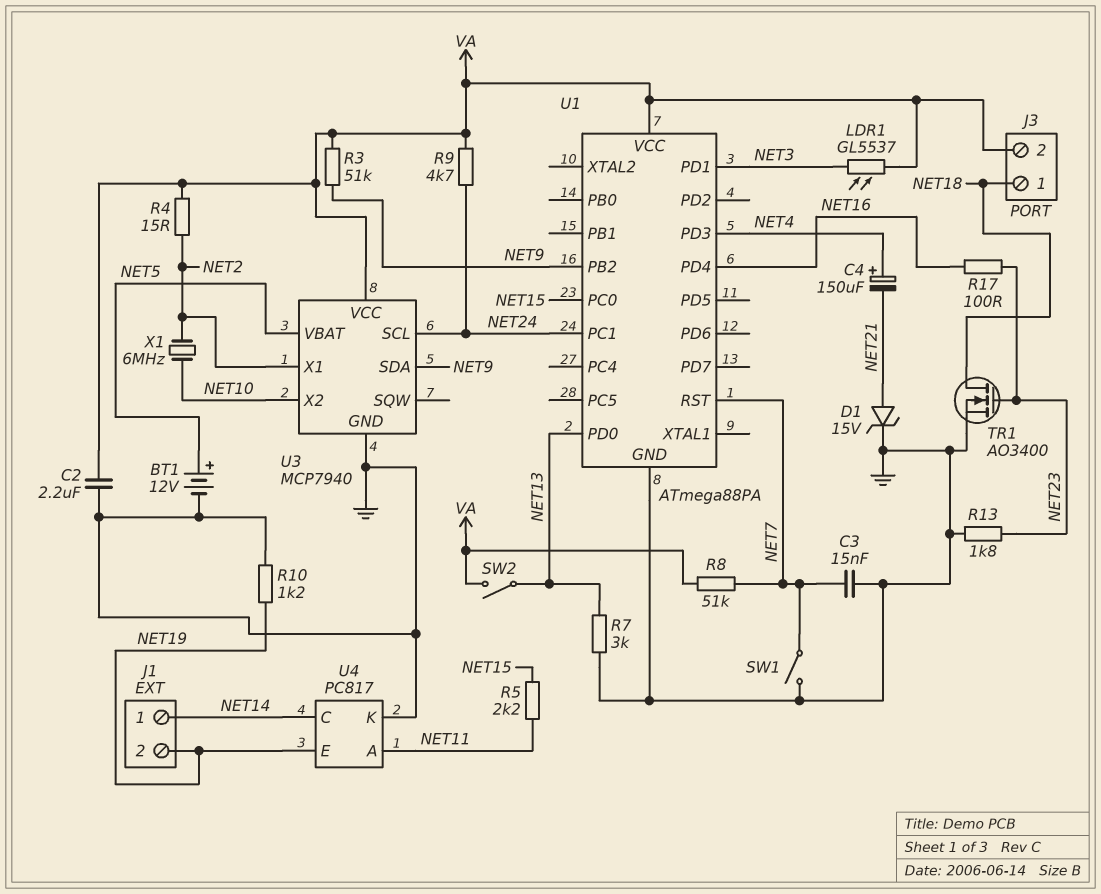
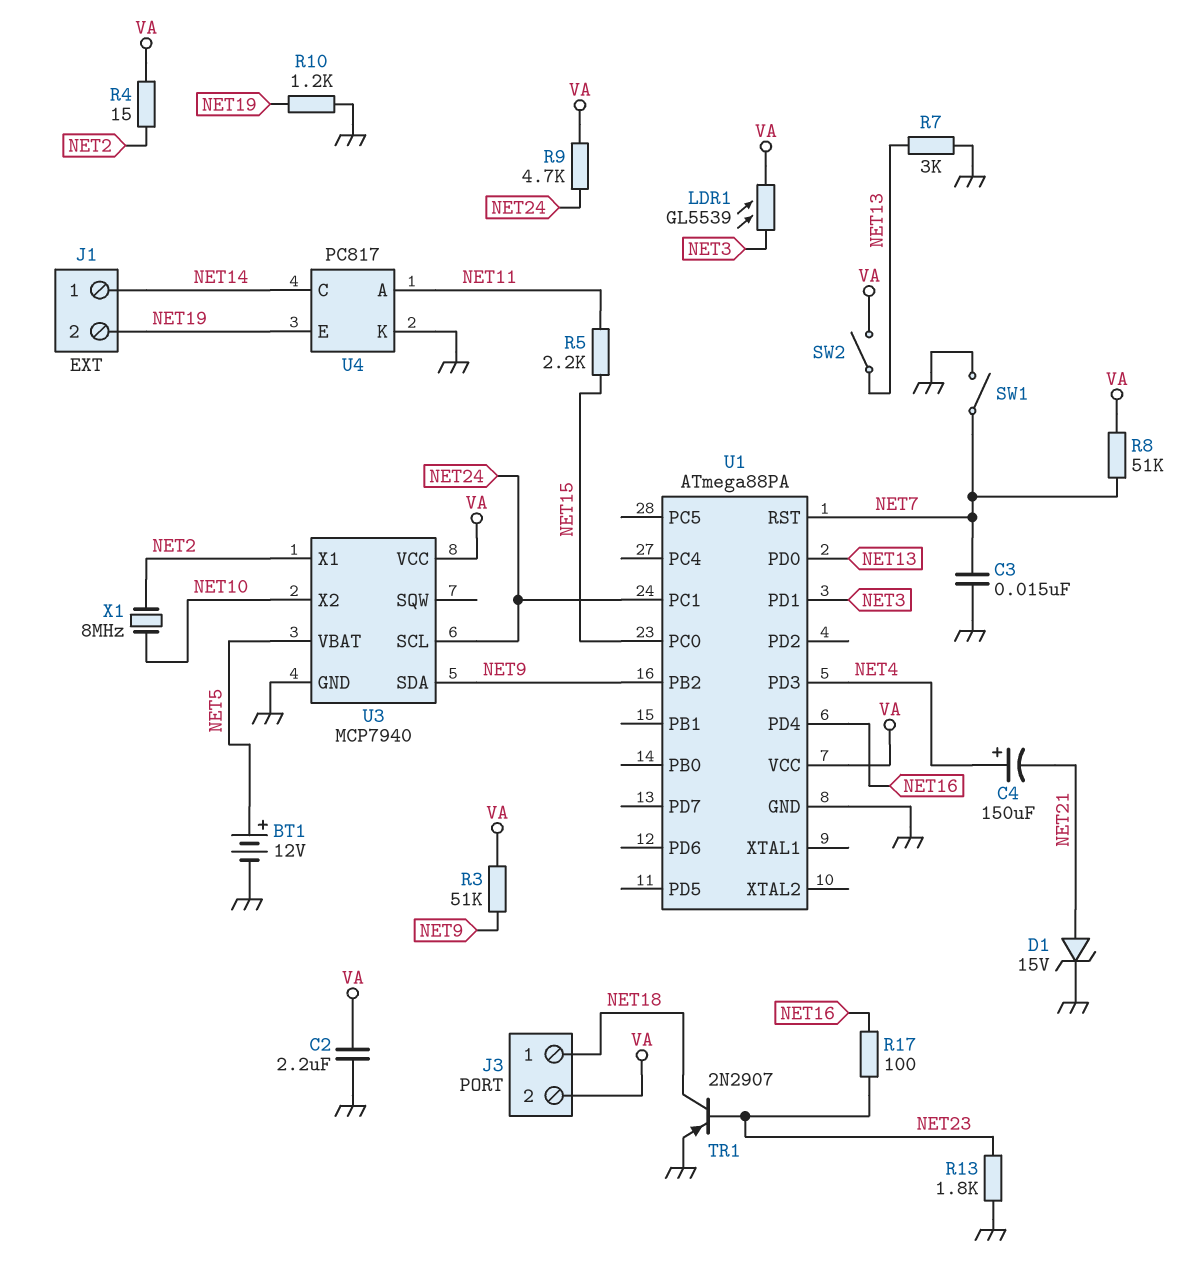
LDR1: GL5537 (NET3, VA) -> GL5539 (NET3, VA)
TR1: NMOS AO3400 (G NET23, D NET18, S GND) -> PNP 2N2907 (B NET23, C NET18, E GND)
X1: 6MHz (NET2, NET10) -> 8MHz (NET2, NET10)

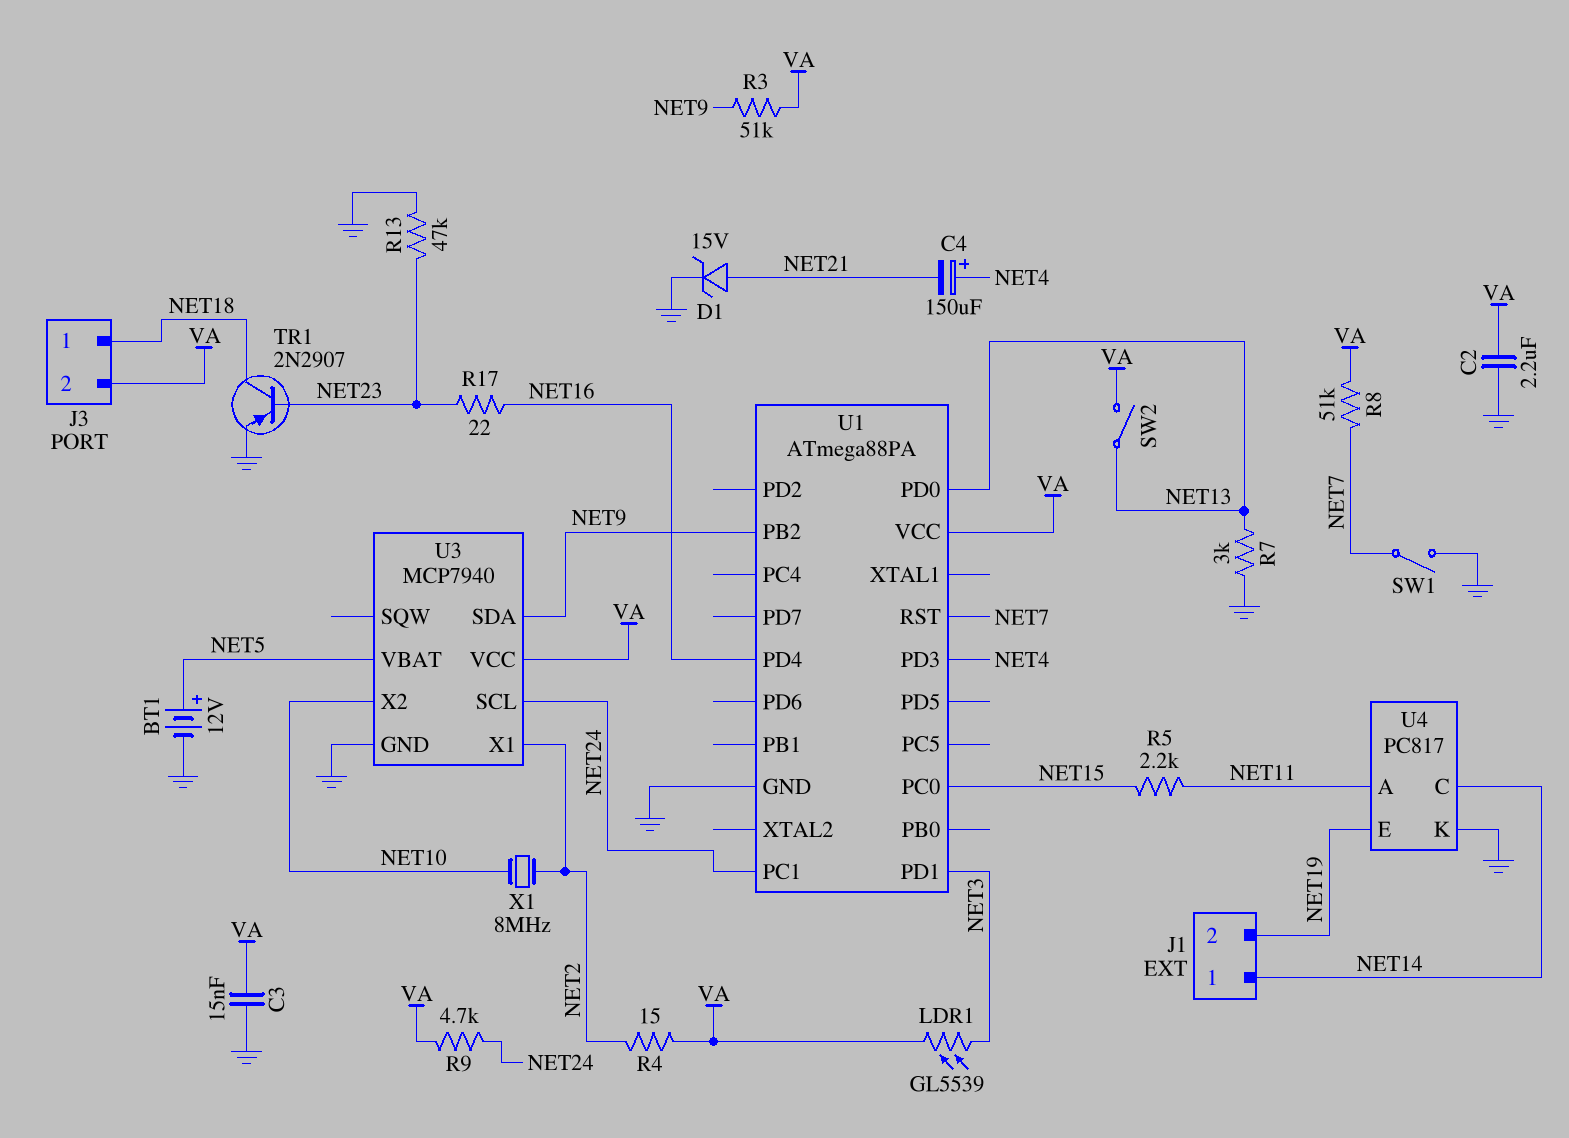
C3: 15nF (GND, NET7) -> 15nF (GND, VA)
R10: 1.2k (GND, NET19) -> none
R13: 1.8k (GND, NET23) -> 47k (GND, NET23)
R17: 100 (NET16, NET23) -> 22 (NET16, NET23)

